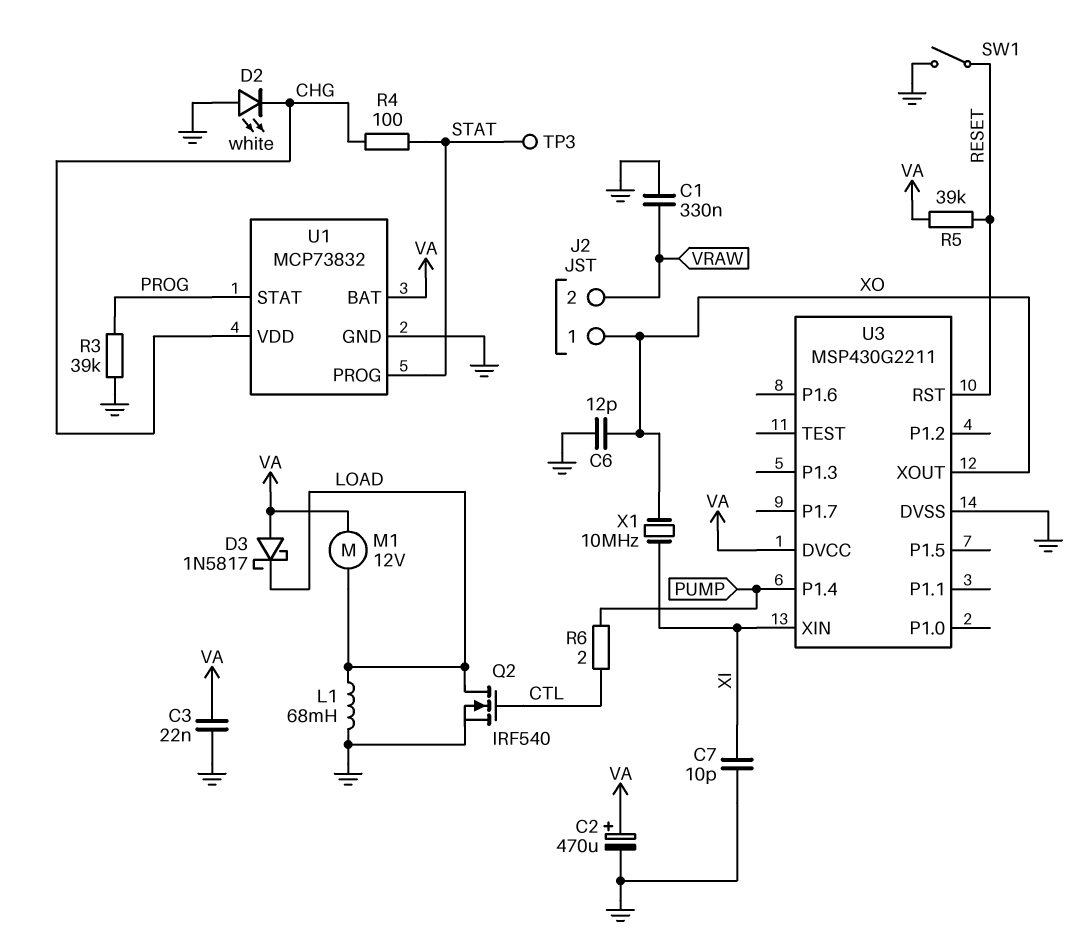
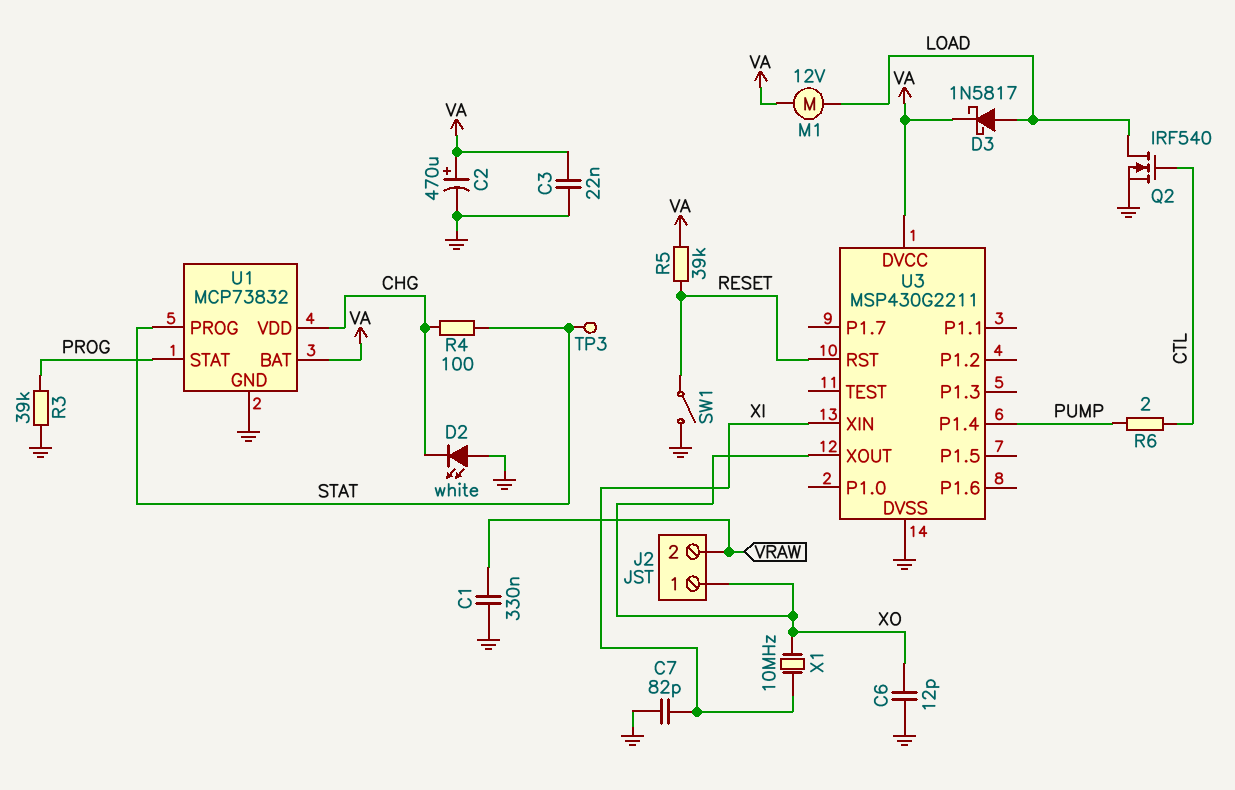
C7: 10pF (GND, XI) -> 82pF (GND, XI)
D3: schottky 1N5817 (A VA, K LOAD) -> schottky 1N5817 (A LOAD, K VA)
L1: 68mH (GND, LOAD) -> none

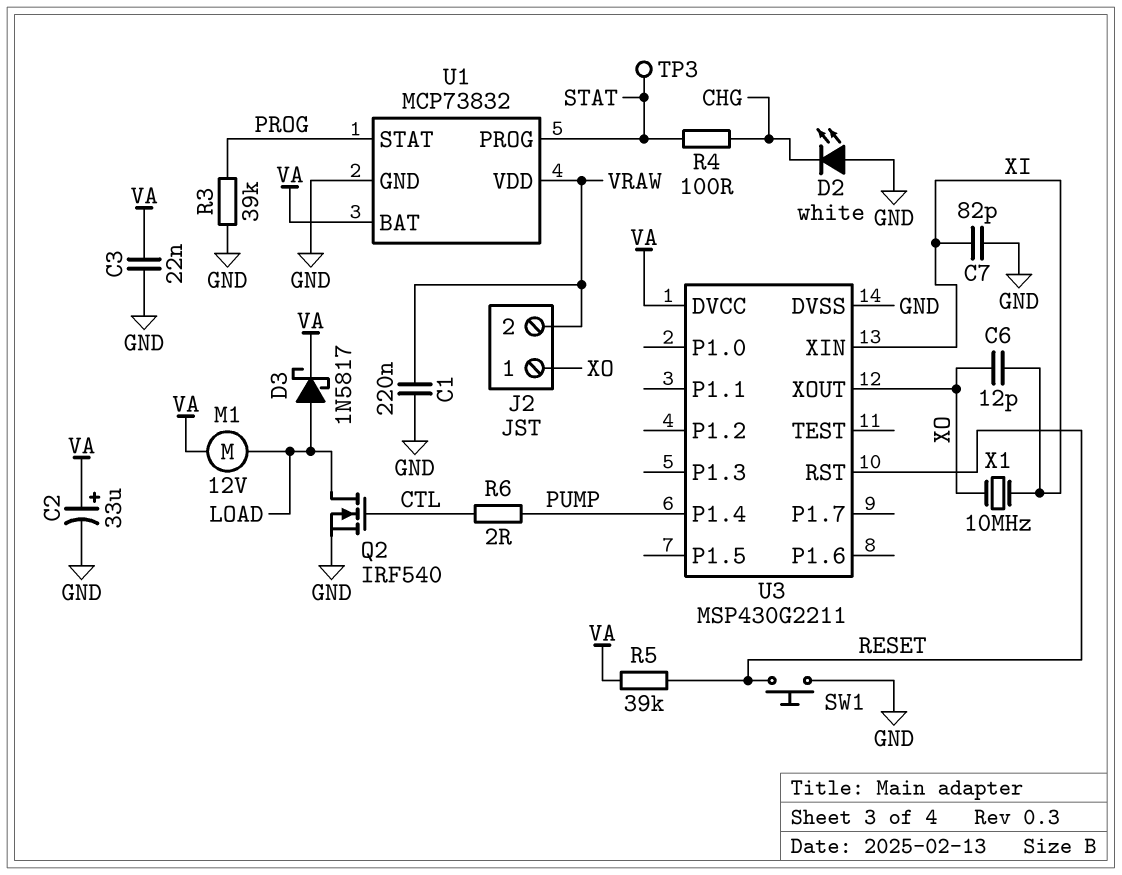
C1: 330nF (GND, VRAW) -> 220nF (GND, VRAW)
C2: 470uF (plus VA, minus GND) -> 33uF (plus VA, minus GND)
C6: 12pF (GND, XO) -> 12pF (XI, XO)
SW1: switch (GND, RESET) -> button (GND, RESET)
U1 pin VDD: CHG -> VRAW

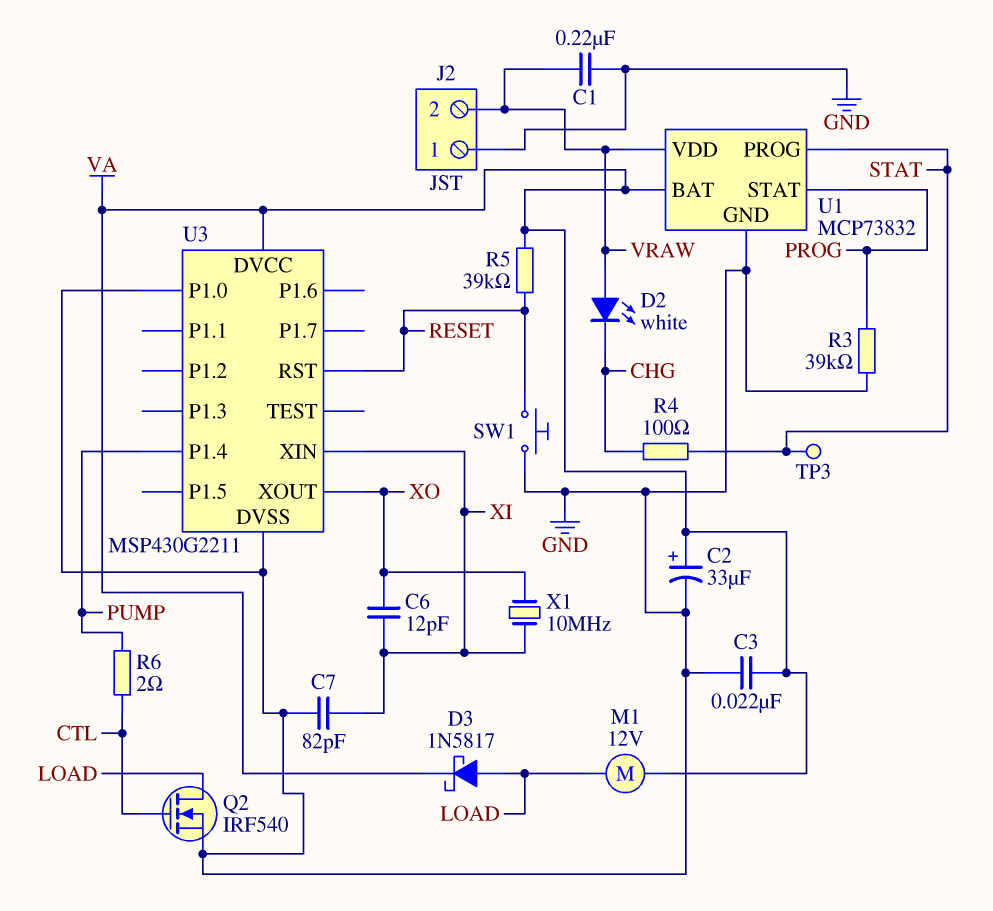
D2: LED white (A GND, K CHG) -> LED white (A VRAW, K CHG)
J2 pin 1: XO -> GND
U3 pin P1.0: none -> GND

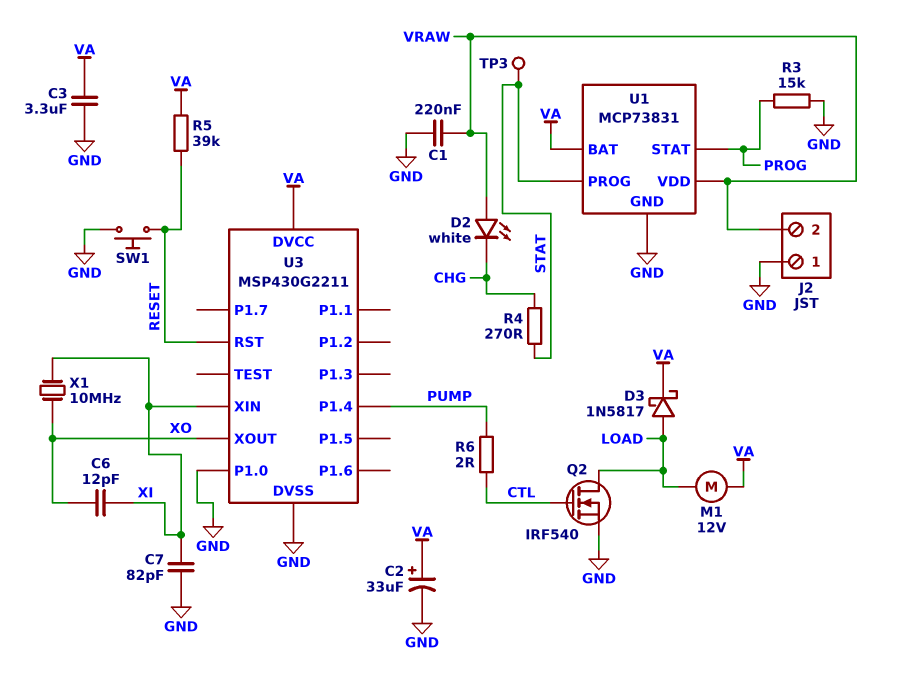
C3: 22nF (GND, VA) -> 3.3uF (GND, VA)
R3: 39k (GND, PROG) -> 15k (GND, PROG)
R4: 100 (CHG, STAT) -> 270 (CHG, STAT)
U1: MCP73832 -> MCP73831

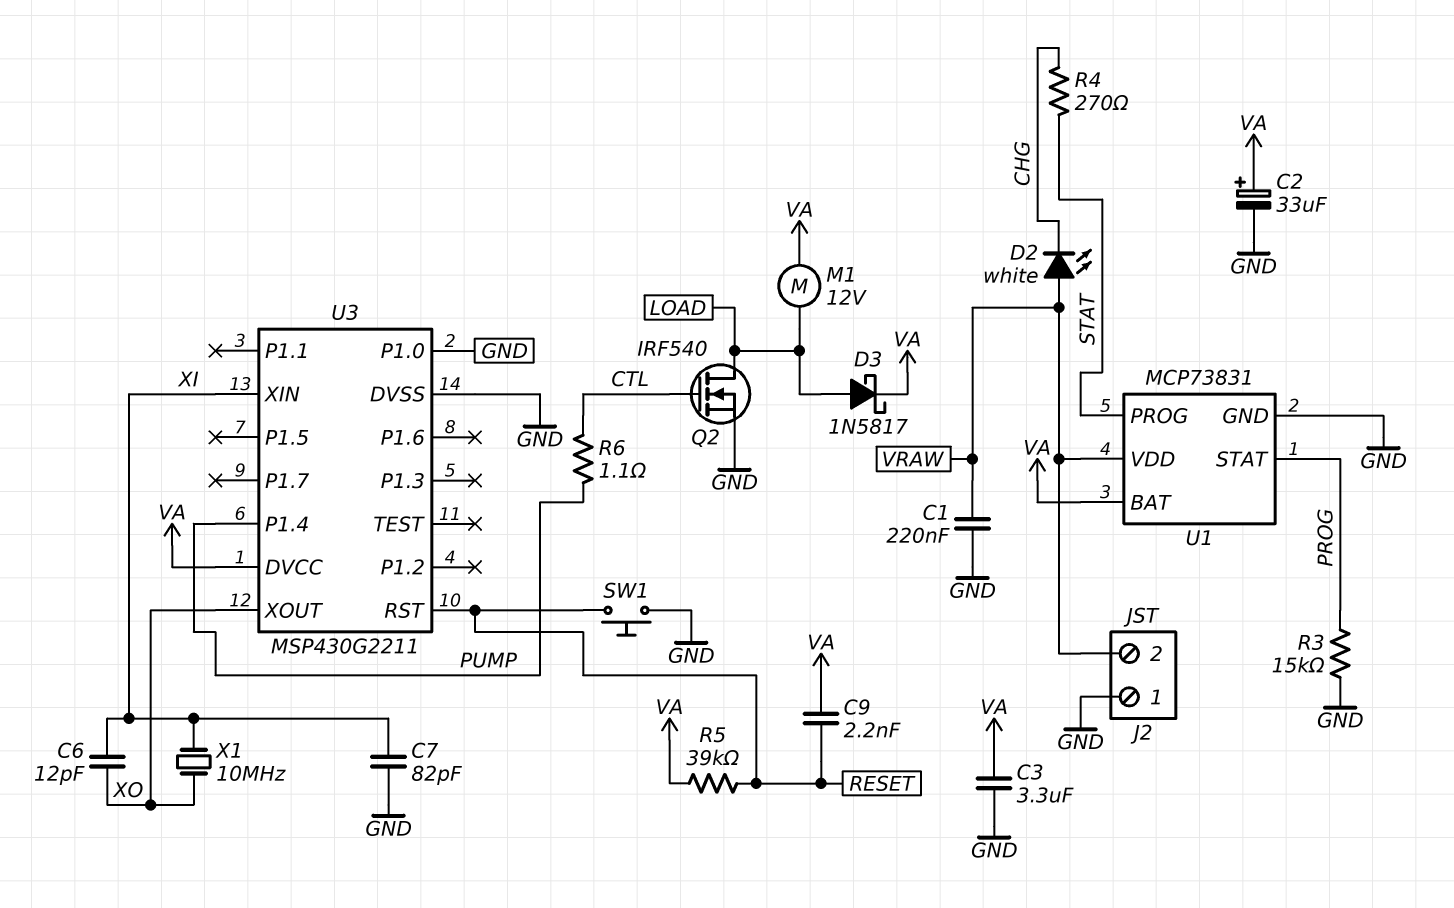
C9: none -> 2.2nF (RESET, VA)
R6: 2 (CTL, PUMP) -> 1.1 (CTL, PUMP)
TP3: test point (STAT) -> none

